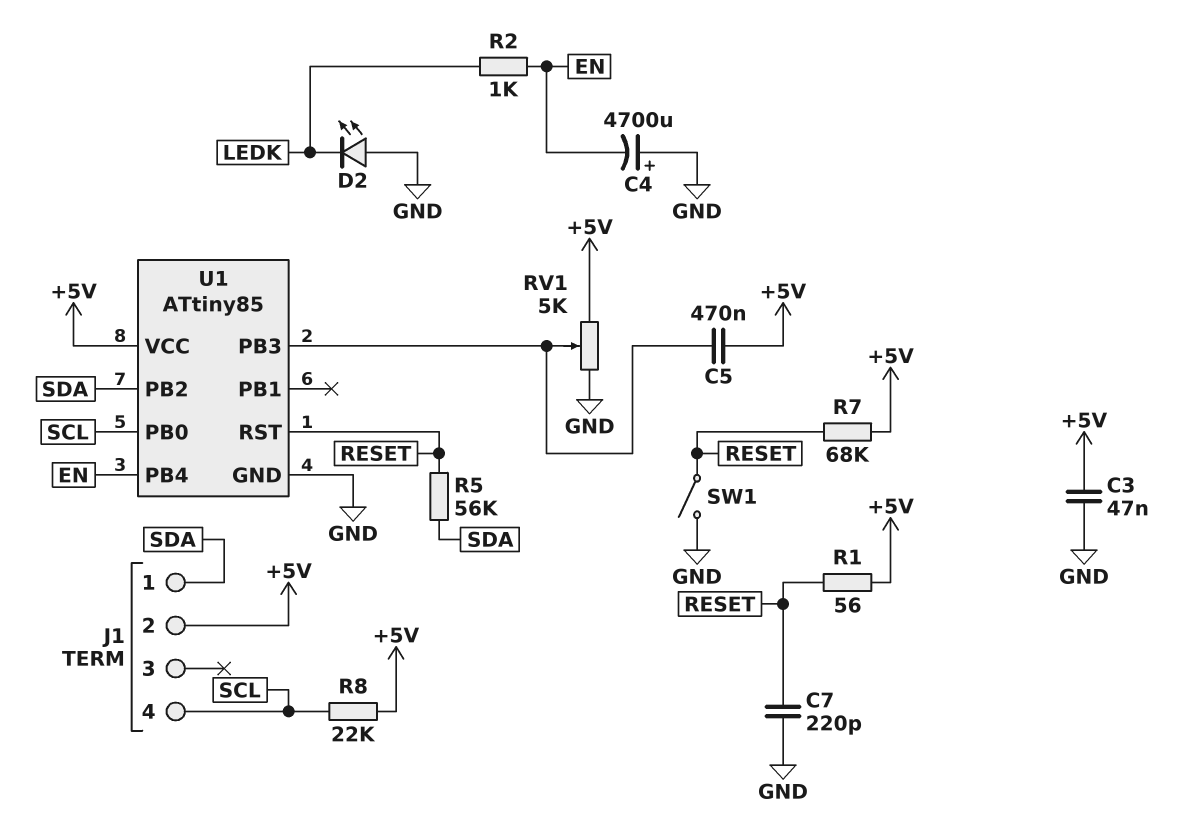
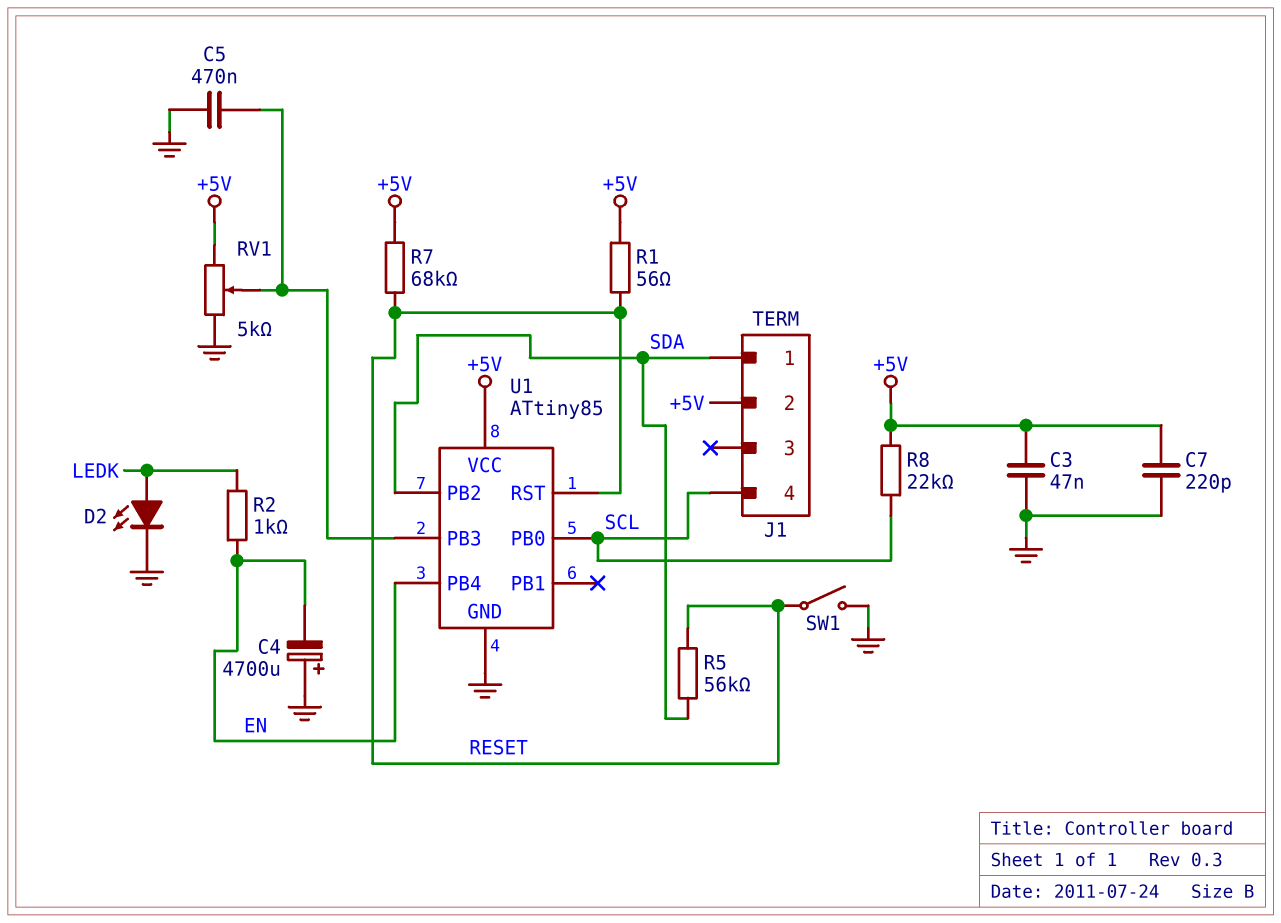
C5: 470nF (+5V, U1/PB3) -> 470nF (GND, U1/PB3)
C7: 220pF (GND, RESET) -> 220pF (+5V, GND)
D2: LED (A GND, K LEDK) -> LED (A LEDK, K GND)

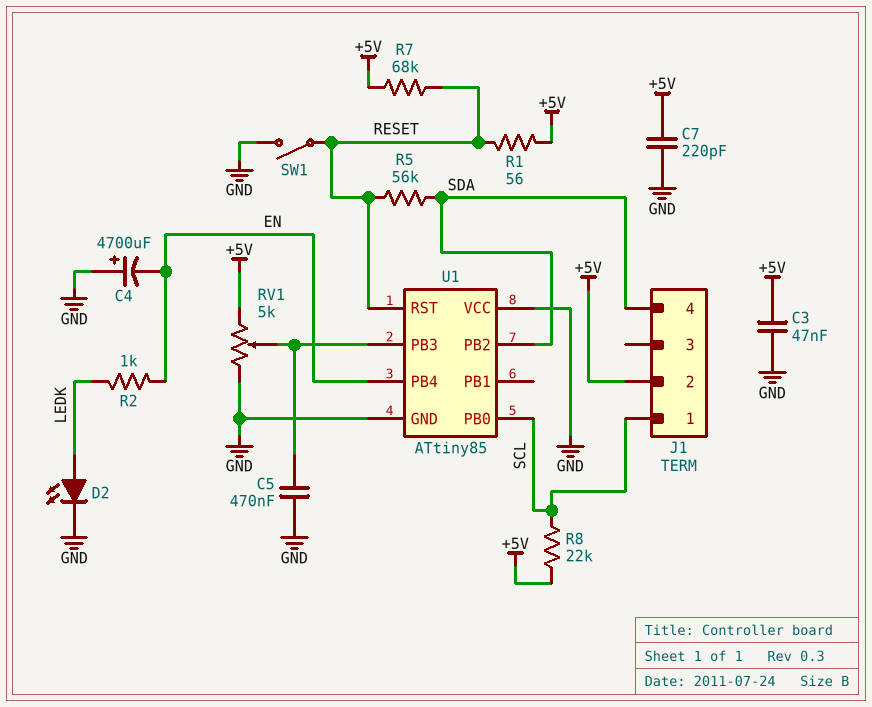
J1 pin 1: SDA -> SCL
J1 pin 4: SCL -> SDA
U1 pin VCC: +5V -> GND

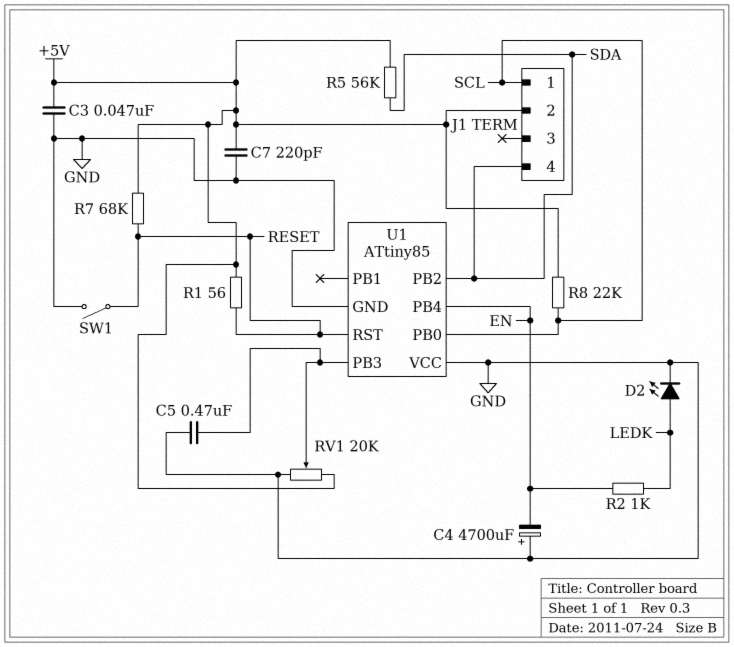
R5: 56k (RESET, SDA) -> 56k (+5V, SDA)
RV1: 5k (+5V, GND, wiper U1/PB3) -> 20k (+5V, GND, wiper U1/PB3)

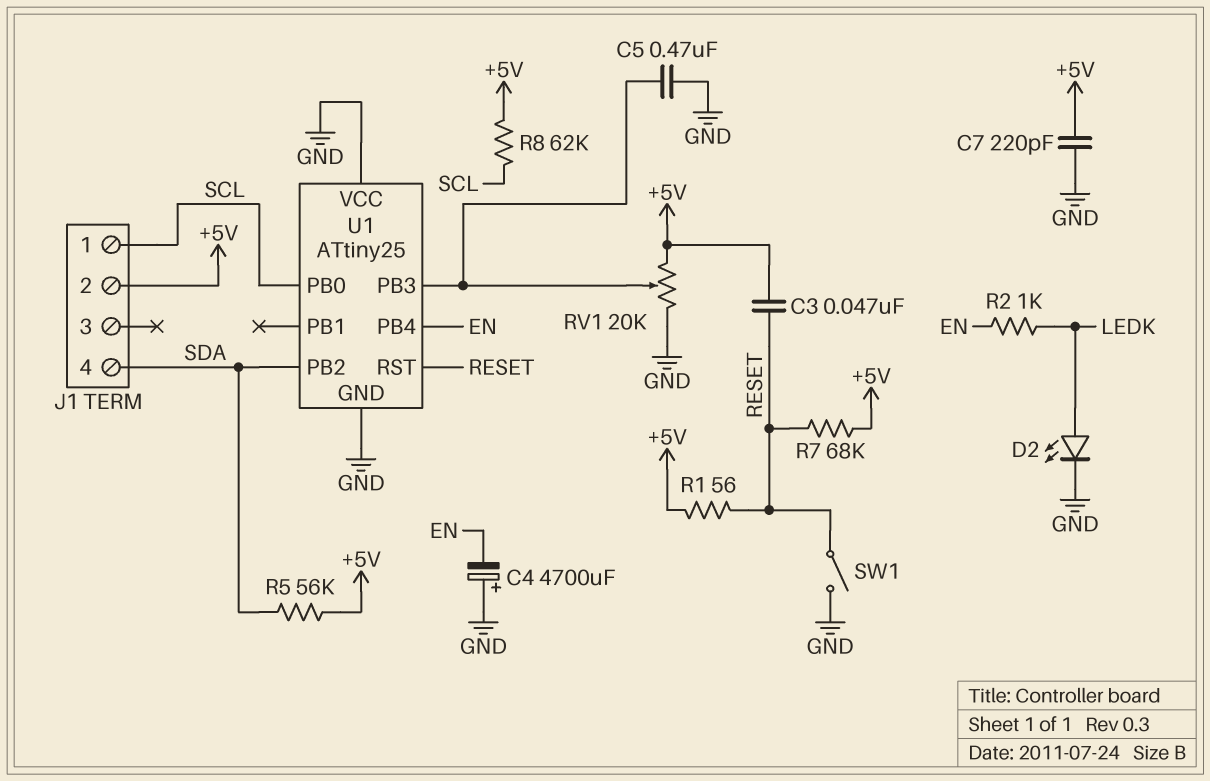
C3: 47nF (+5V, GND) -> 47nF (+5V, RESET)
R8: 22k (+5V, SCL) -> 62k (+5V, SCL)
U1: ATtiny85 -> ATtiny25

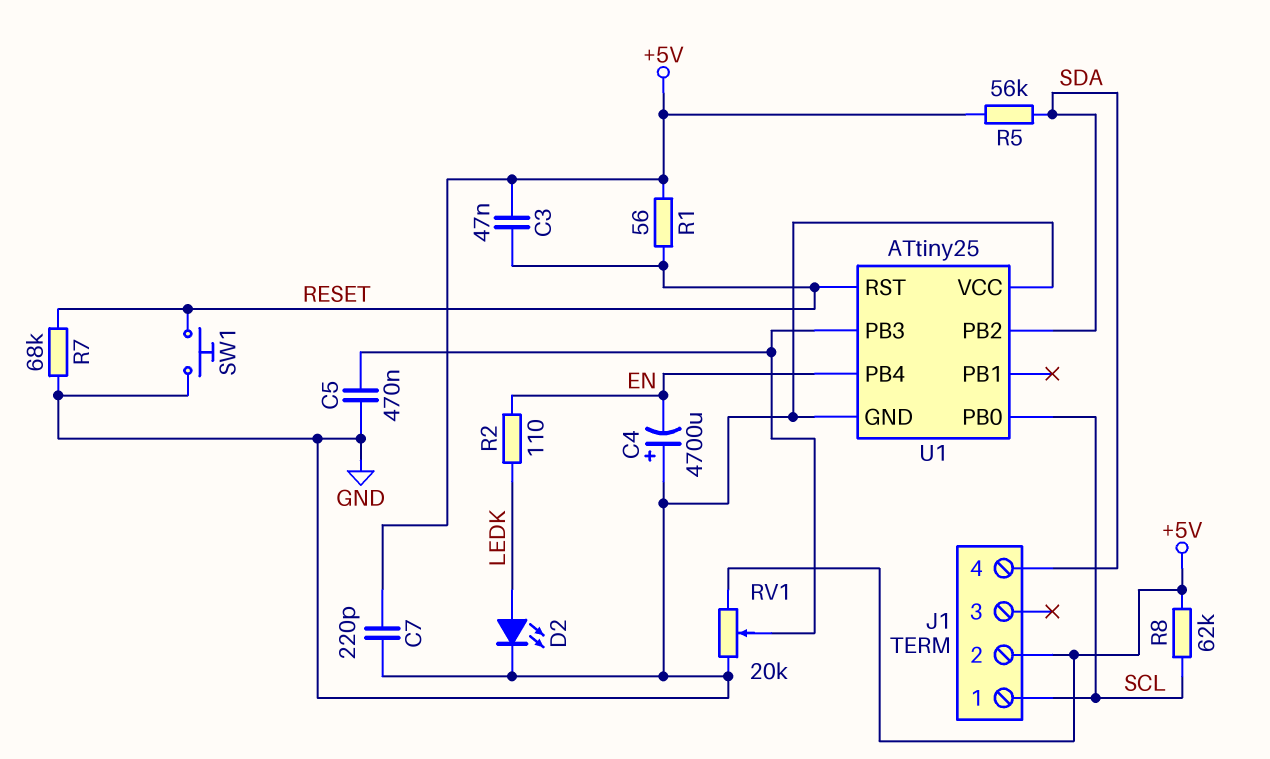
R2: 1k (EN, LEDK) -> 110 (EN, LEDK)
R7: 68k (+5V, RESET) -> 68k (GND, RESET)
SW1: switch (GND, RESET) -> button (GND, RESET)

